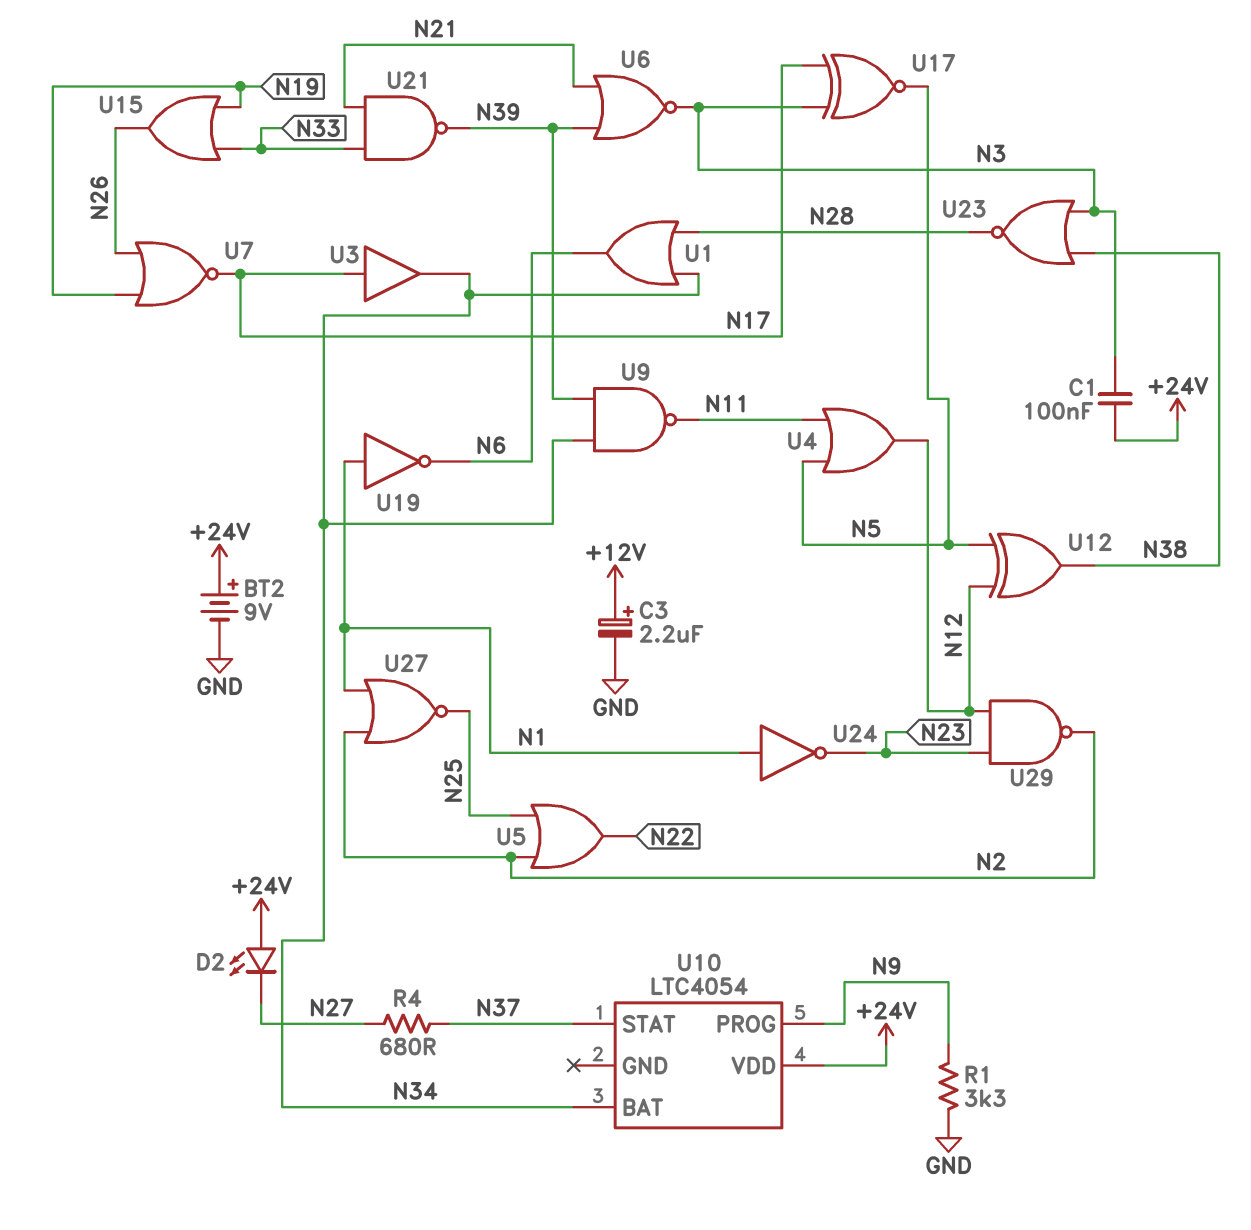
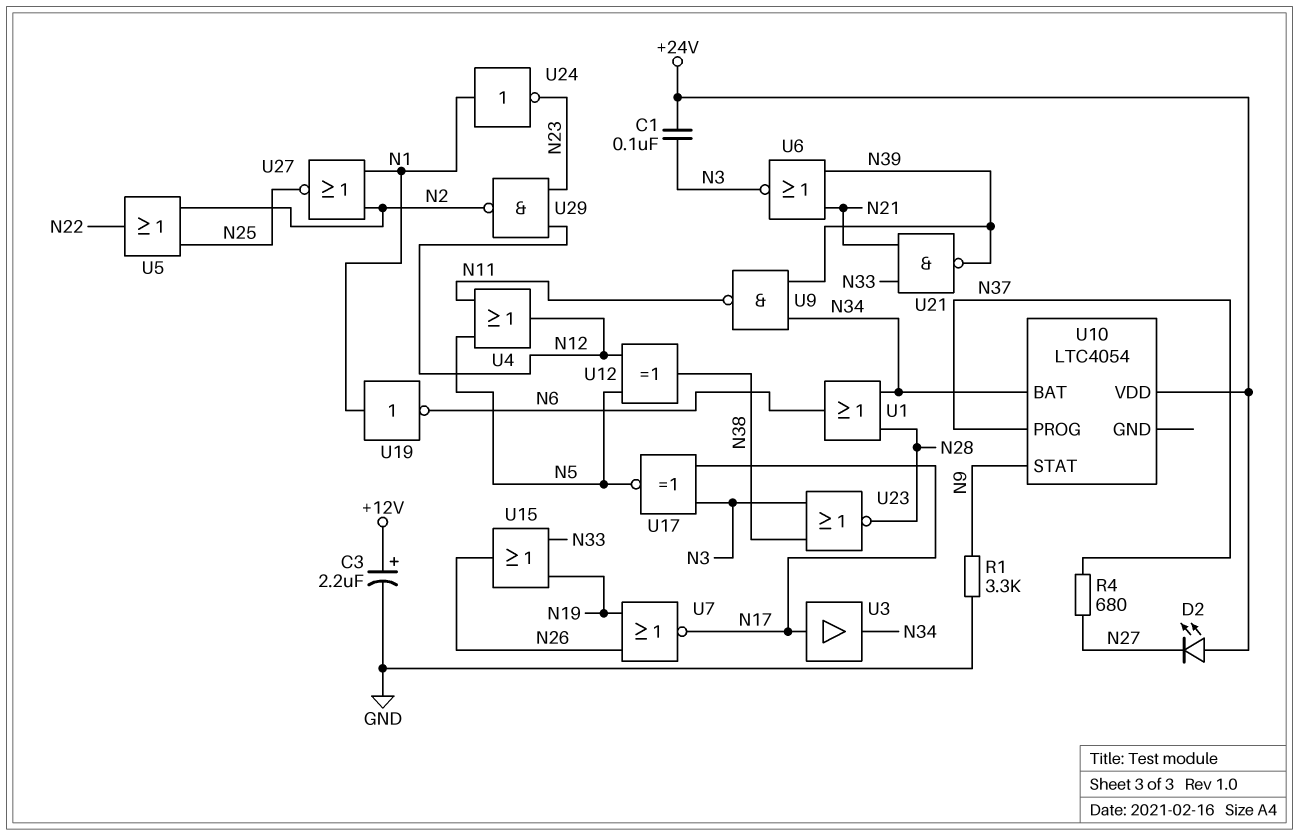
BT2: 9V (plus +24V, minus GND) -> none
U10 pin PROG: N9 -> N37
U10 pin STAT: N37 -> N9

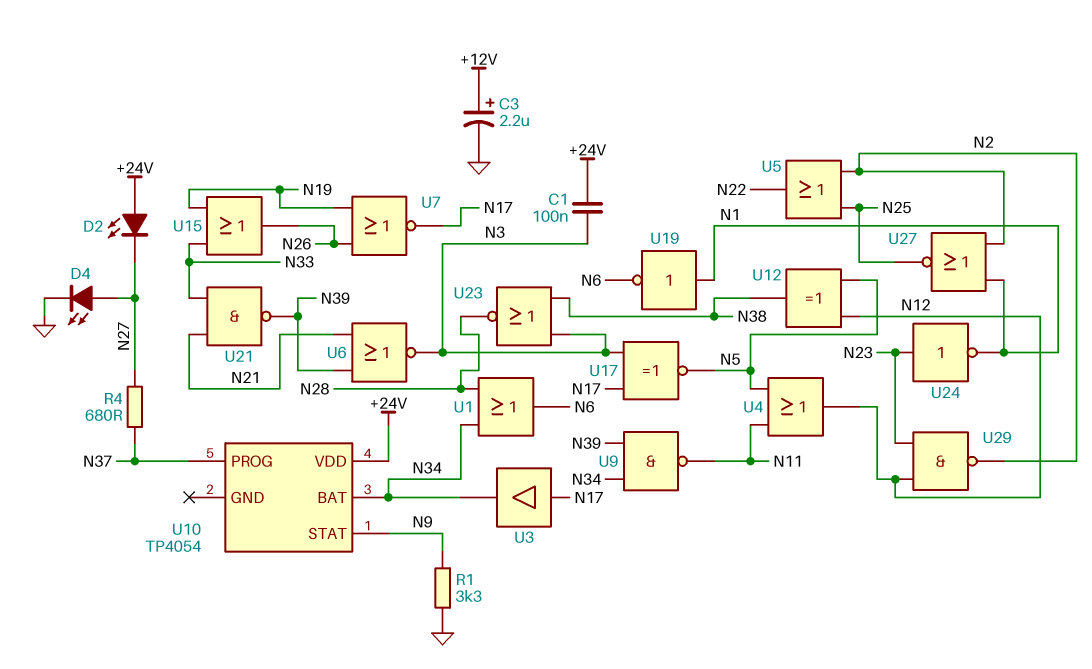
D4: none -> LED (A N27, K GND)
U10: LTC4054 -> TP4054
U24: NOT (in N1, out N23) -> NOT (in N23, out N1)

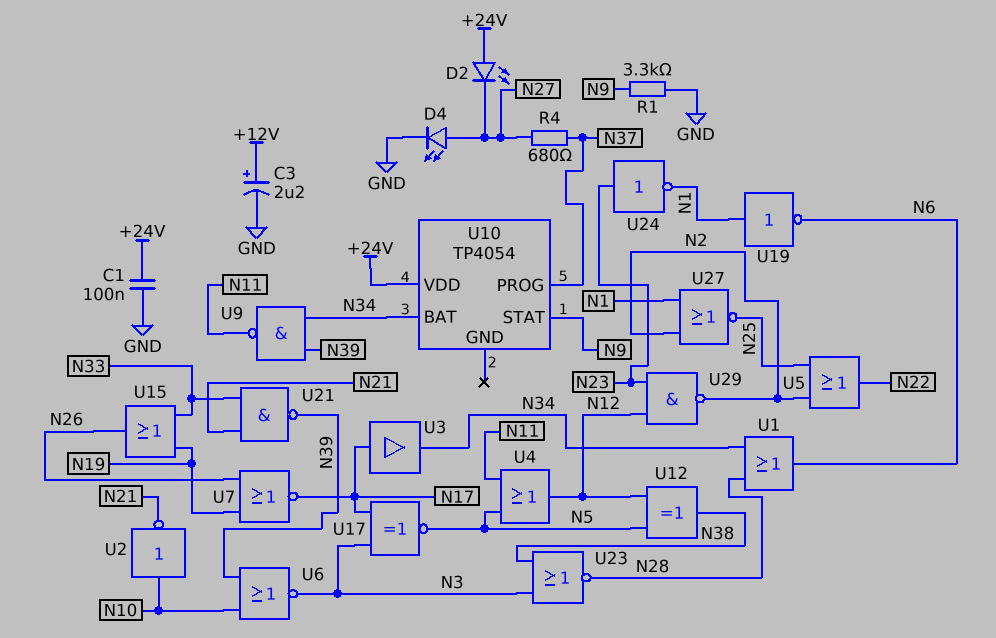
C1: 100nF (+24V, N3) -> 100nF (+24V, GND)
U2: none -> NOT (in N10, out N21)
U6: NOR (in N21, in N39, out N3) -> NOR (in N10, in N39, out N3)

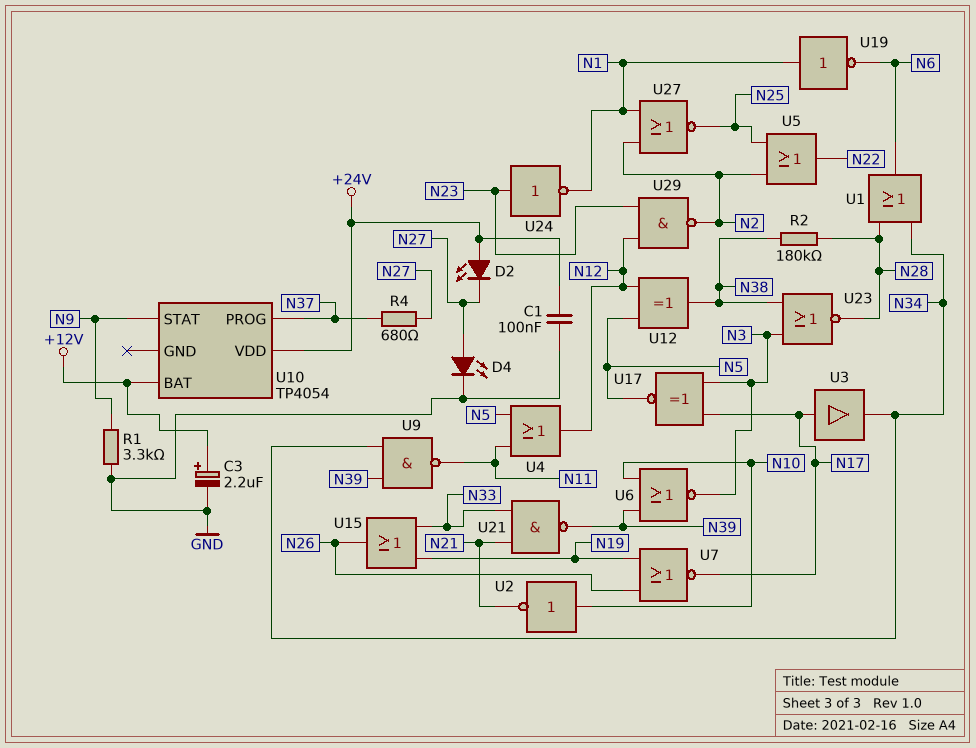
R2: none -> 180k (N28, N38)
U10 pin BAT: N34 -> +12V

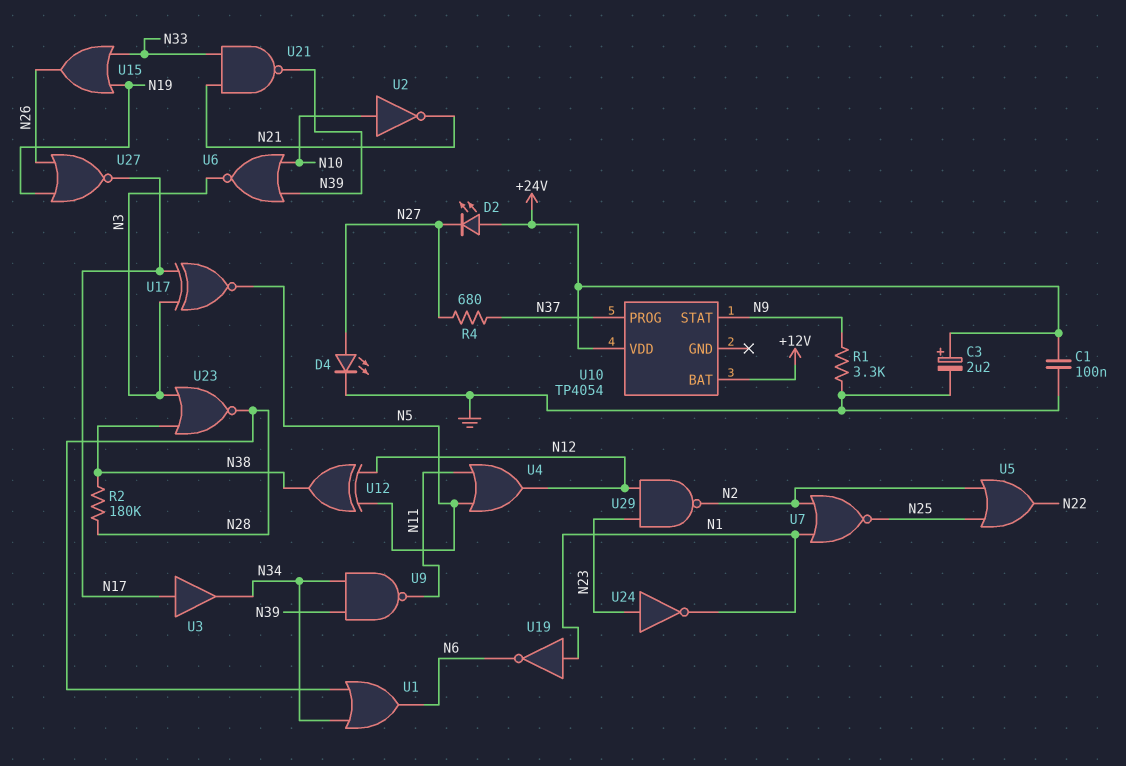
C3: 2.2uF (plus +12V, minus GND) -> 2.2uF (plus +24V, minus GND)
U7: NOR (in N19, in N26, out N17) -> NOR (in N1, in N2, out N25)
U27: NOR (in N1, in N2, out N25) -> NOR (in N19, in N26, out N17)

